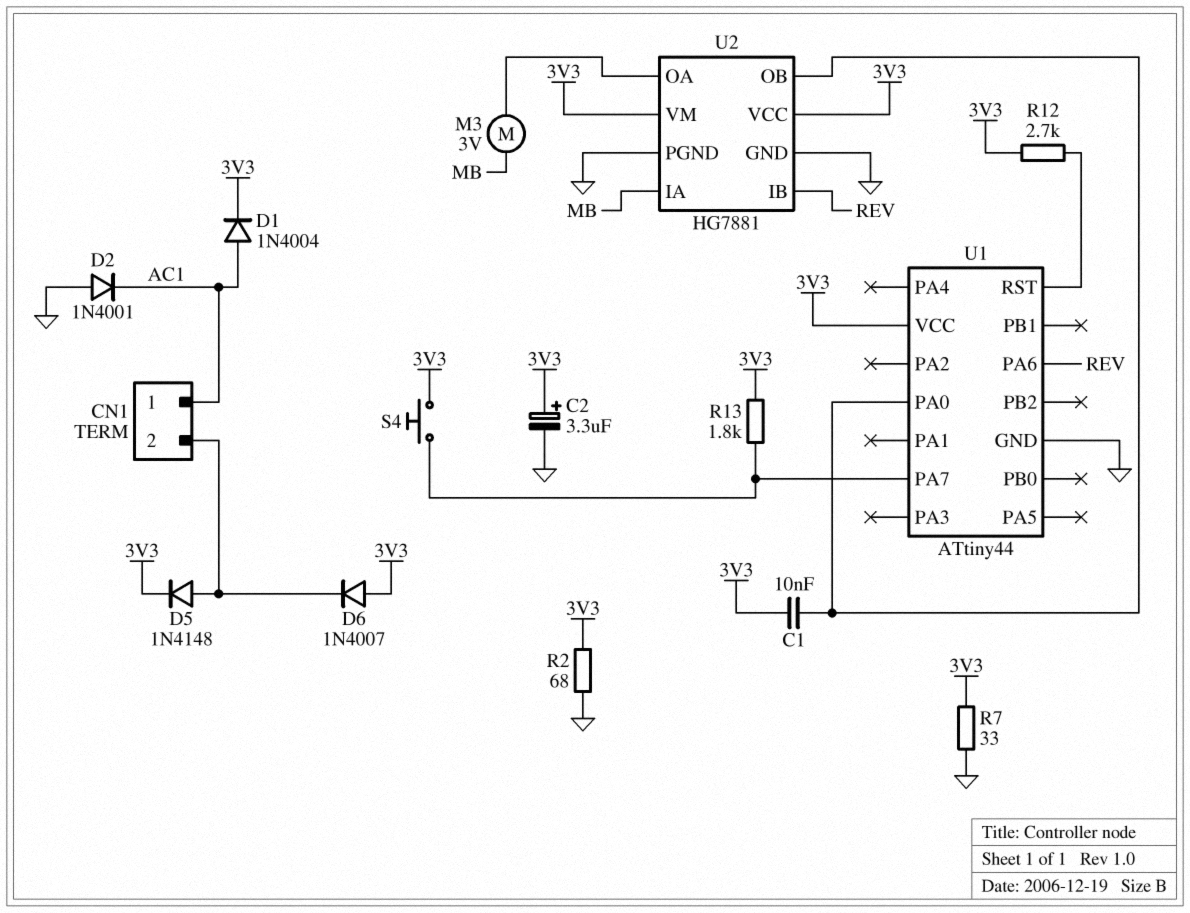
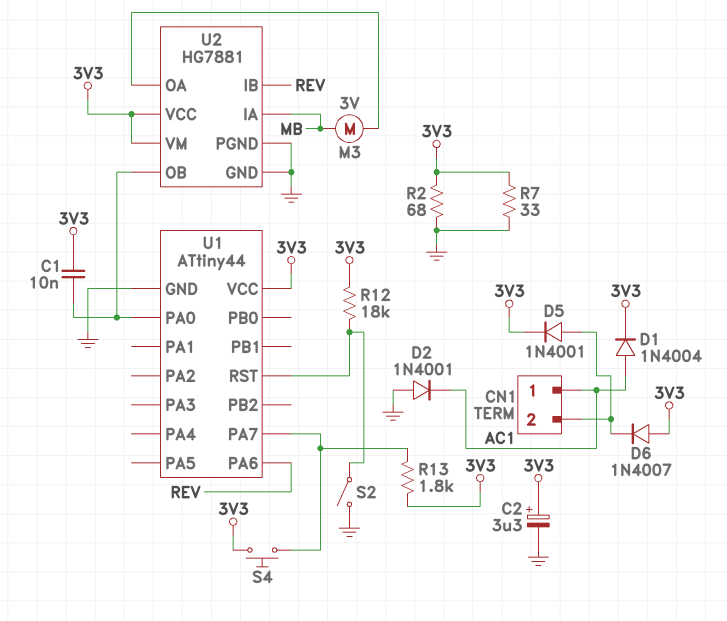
D5: diode 1N4148 (A CN1/2, K 3V3) -> diode 1N4001 (A CN1/2, K 3V3)
R12: 2.7k (3V3, U1/RST) -> 18k (3V3, U1/RST)
S2: none -> switch (GND, U1/RST)

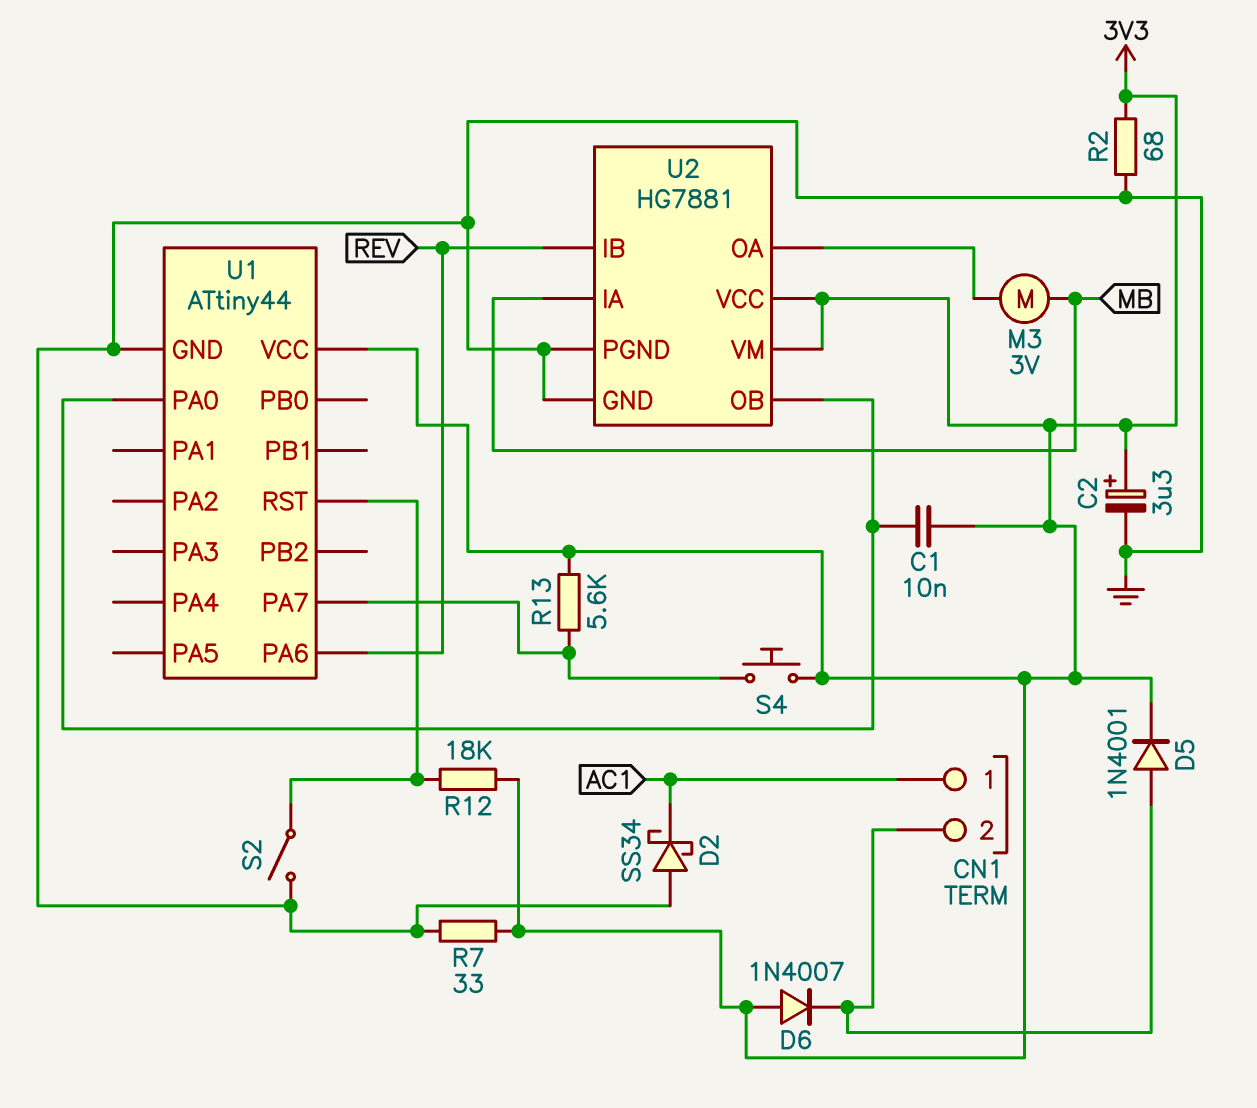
D1: diode 1N4004 (A AC1, K 3V3) -> none
D2: diode 1N4001 (A GND, K AC1) -> schottky SS34 (A GND, K AC1)
R13: 1.8k (3V3, U1/PA7) -> 5.6k (3V3, U1/PA7)

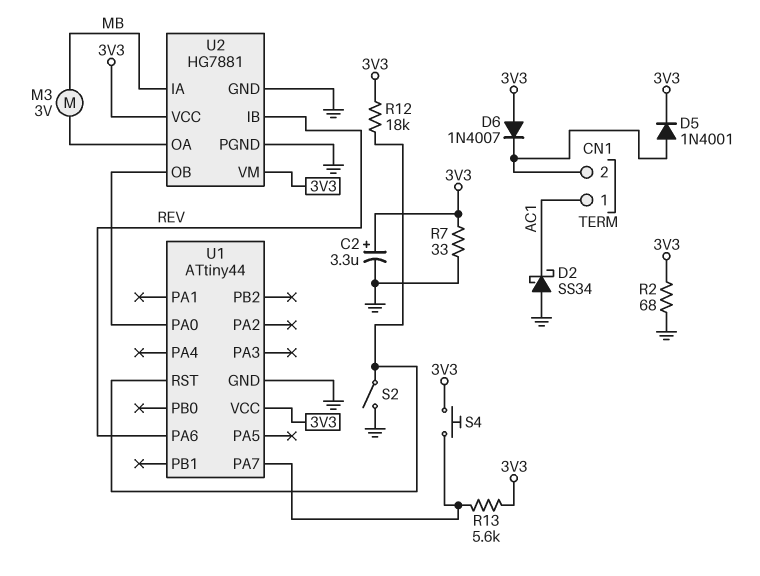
C1: 10nF (3V3, U1/PA0) -> none

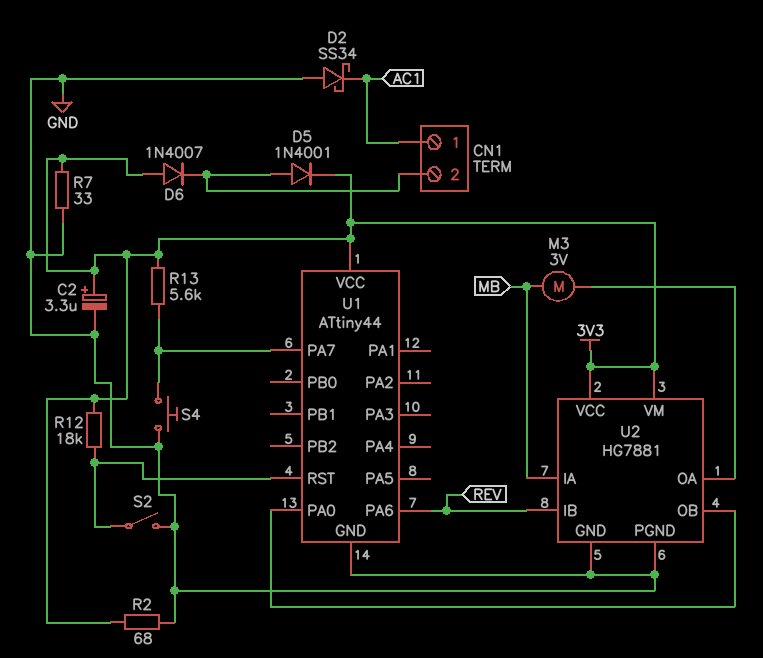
S4: button (3V3, U1/PA7) -> button (GND, U1/PA7)

